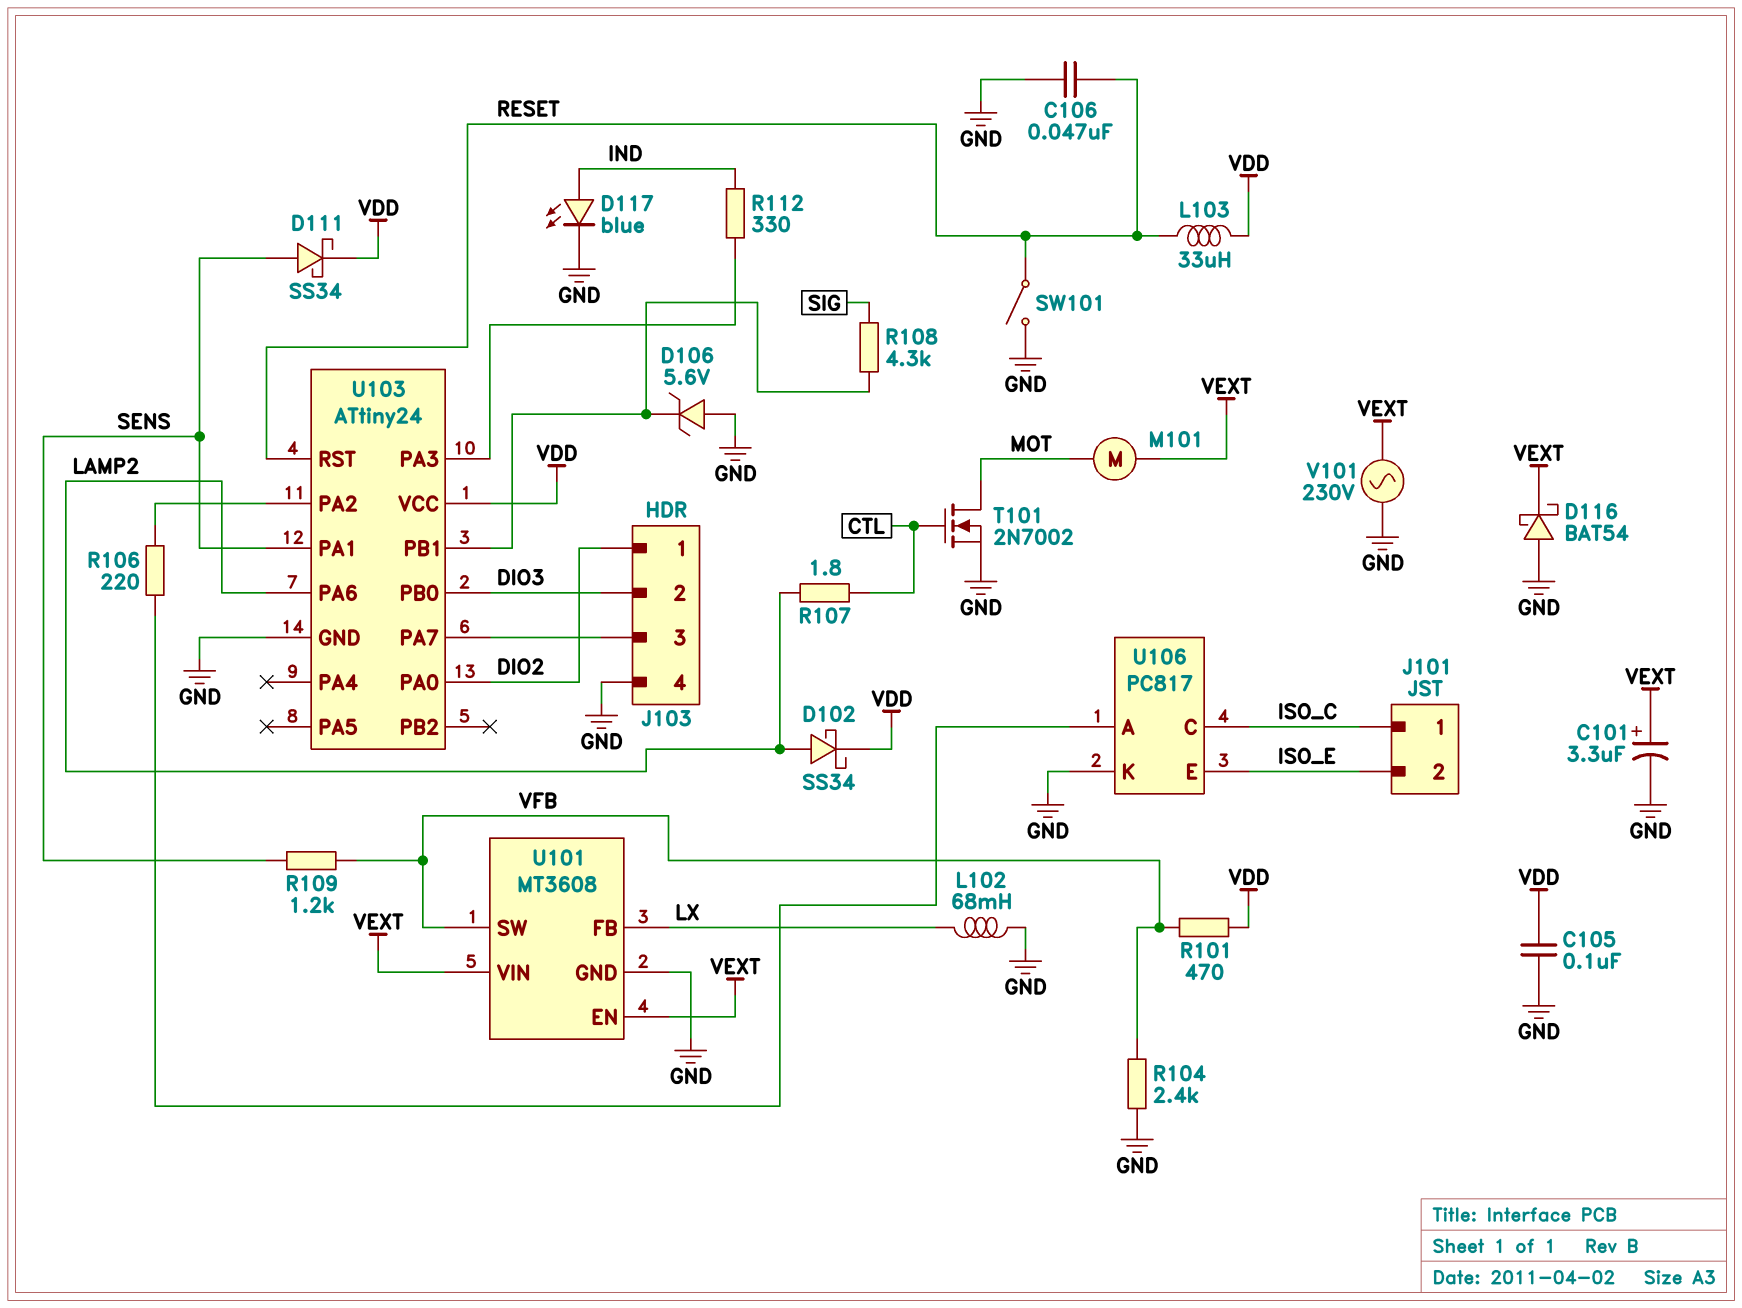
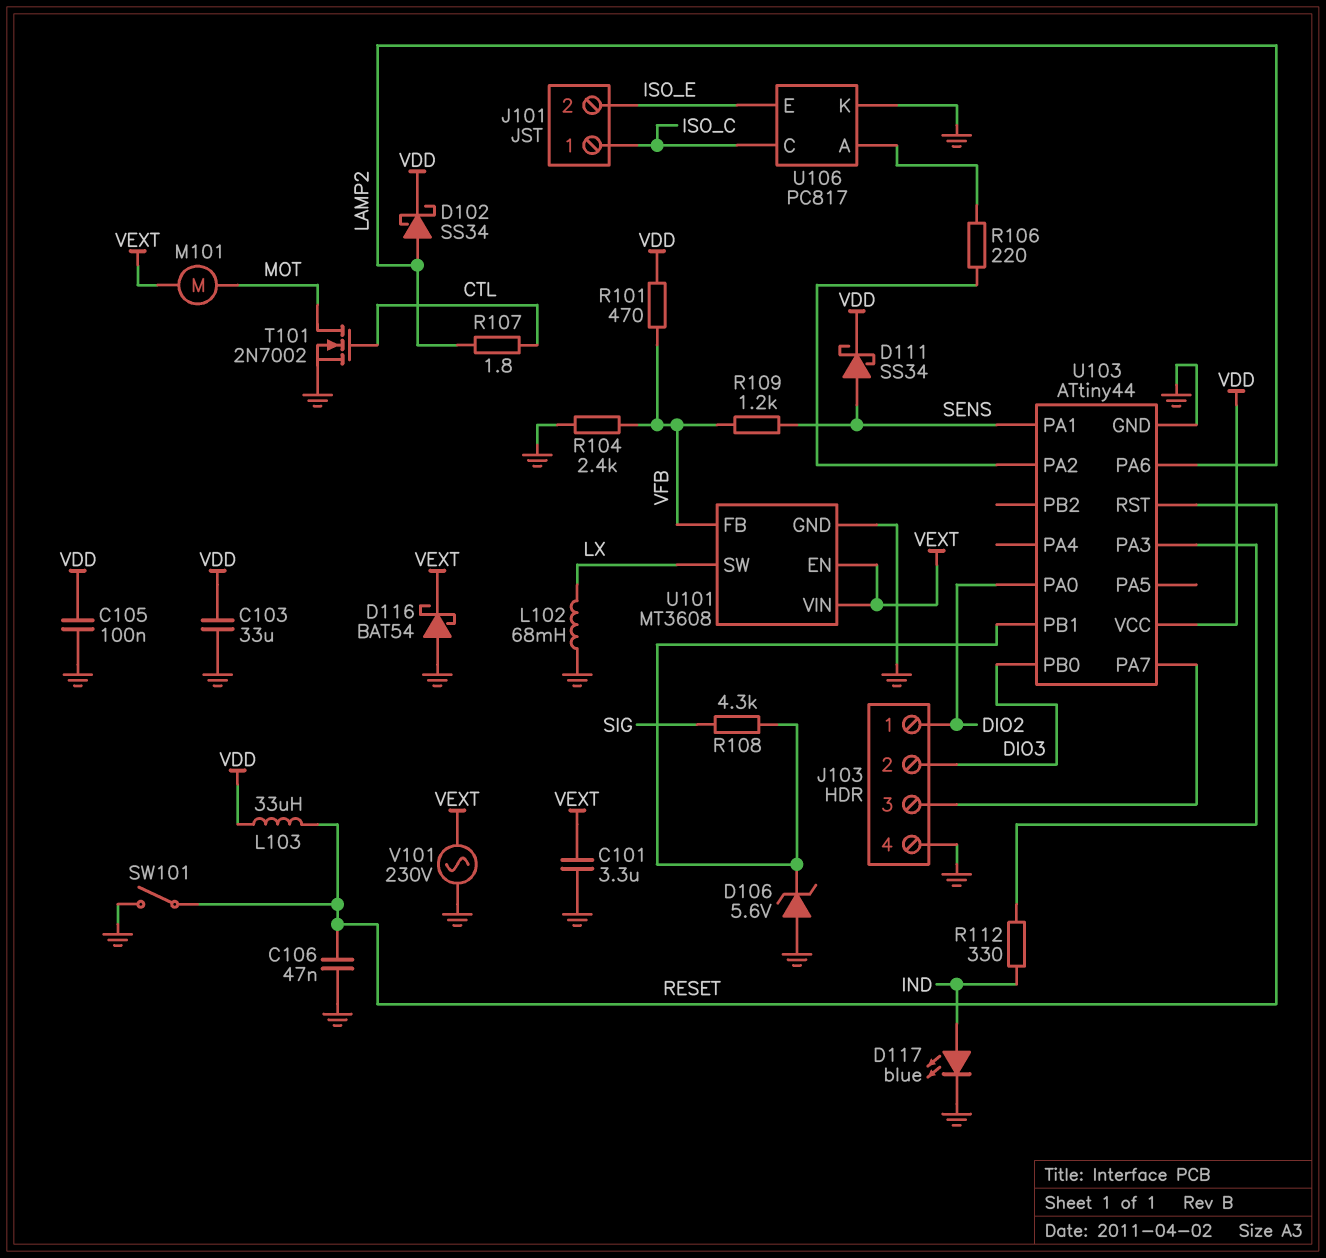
C101: 3.3uF (plus VEXT, minus GND) -> 3.3uF (GND, VEXT)
C103: none -> 33uF (GND, VDD)
U101 pin FB: LX -> VFB
U101 pin SW: VFB -> LX
U103: ATtiny24 -> ATtiny44

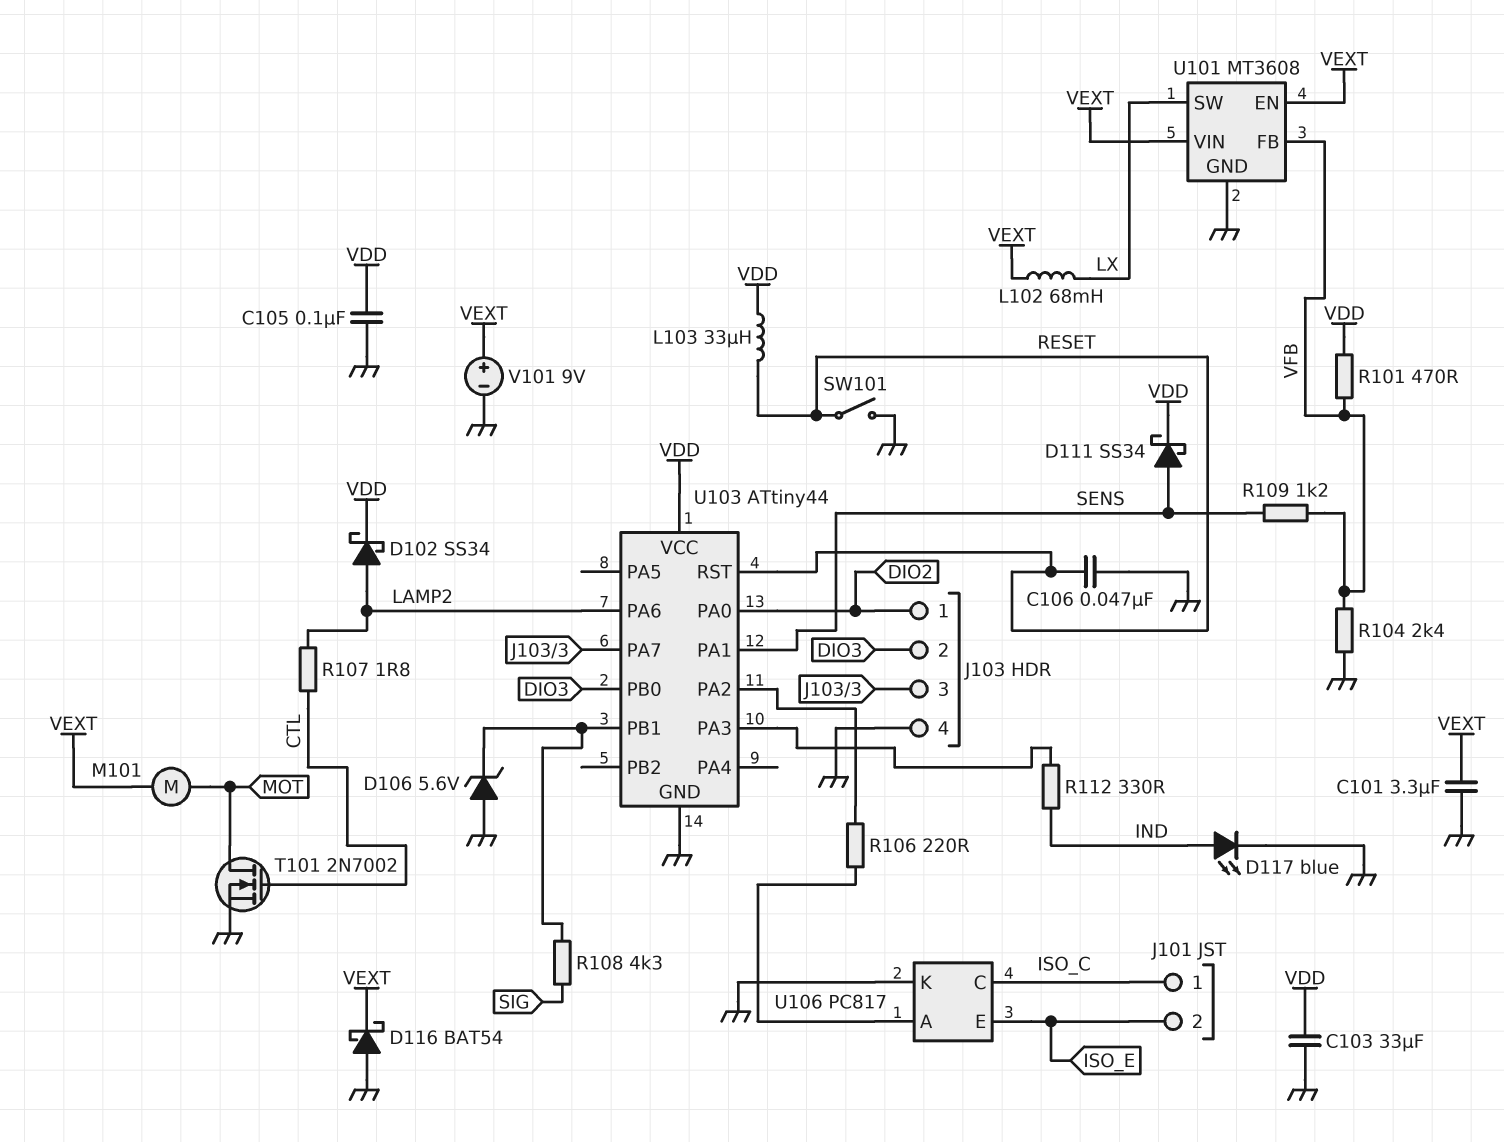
L102: 68mH (GND, LX) -> 68mH (LX, VEXT)
V101: AC 230V (GND, VEXT) -> 9V (plus VEXT, minus GND)

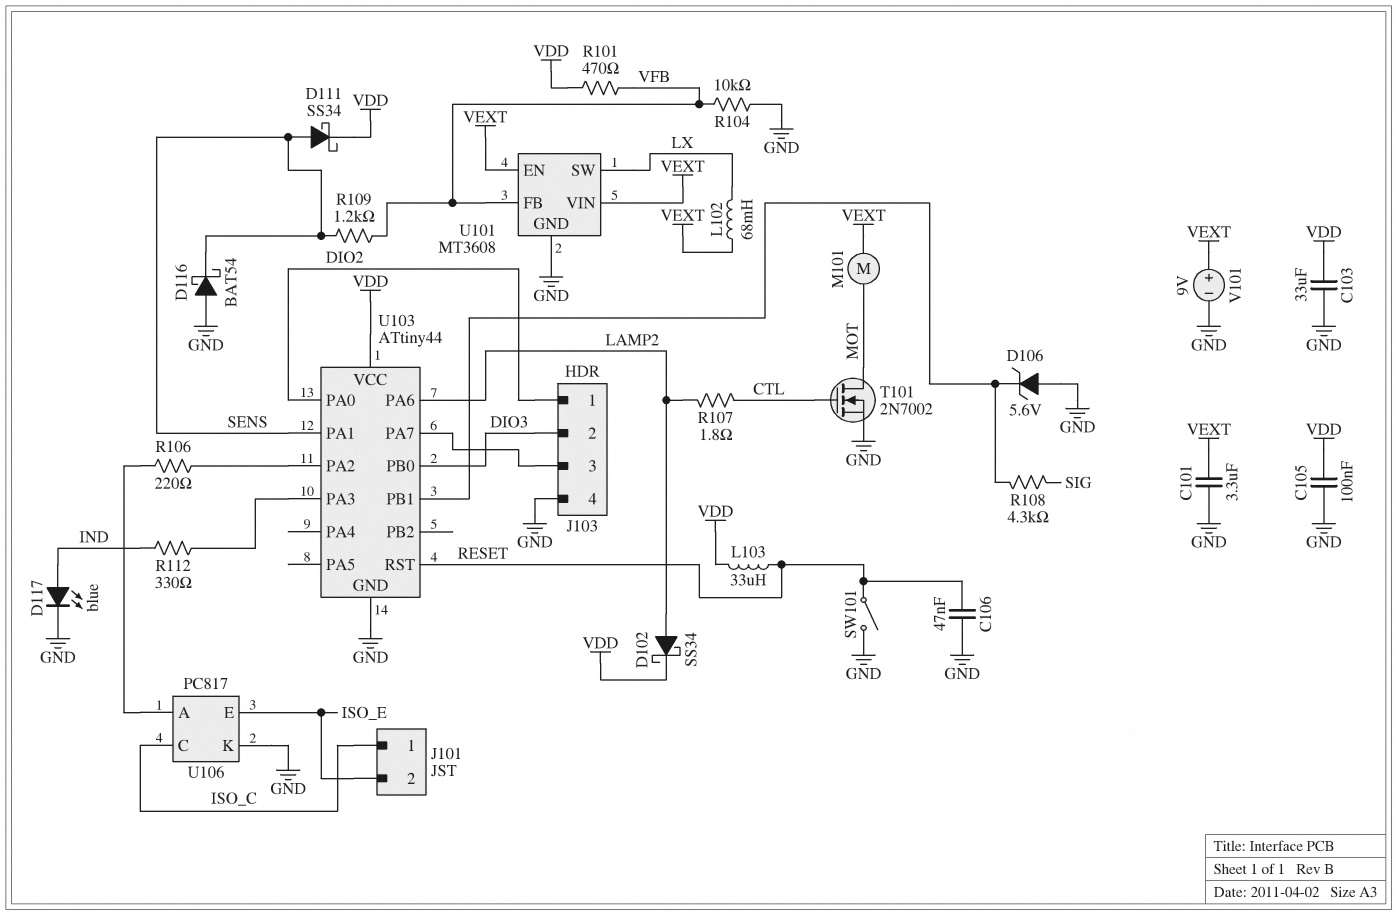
D116: schottky BAT54 (A GND, K VEXT) -> schottky BAT54 (A GND, K SENS)
R104: 2.4k (GND, VFB) -> 10k (GND, VFB)

